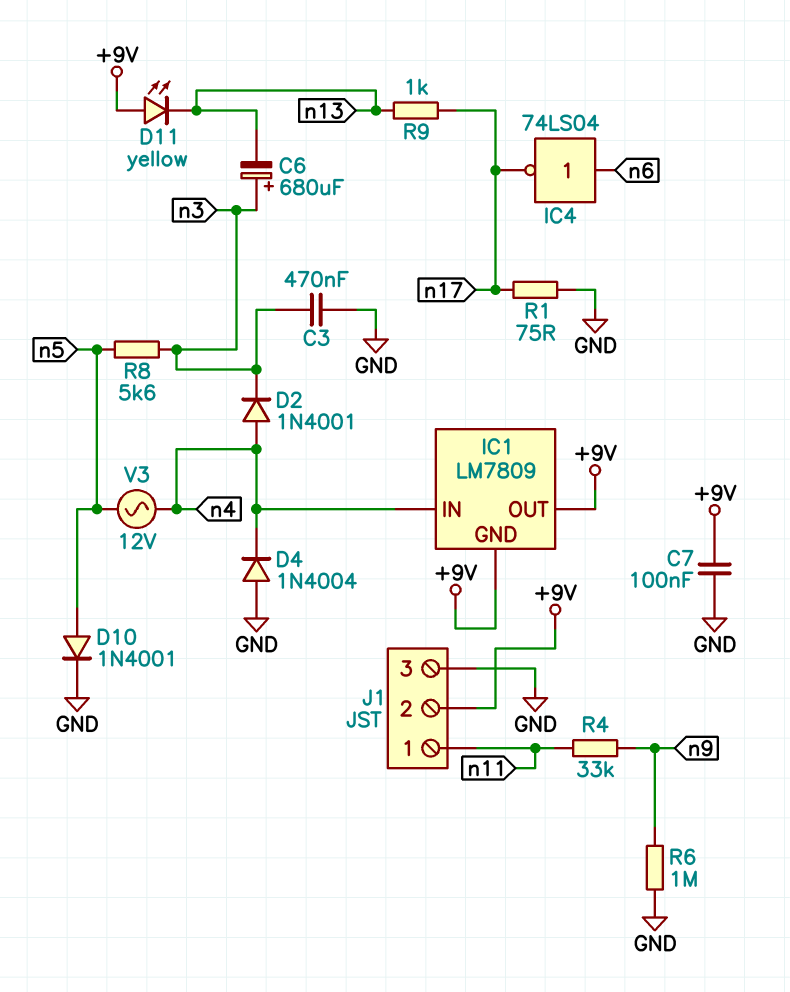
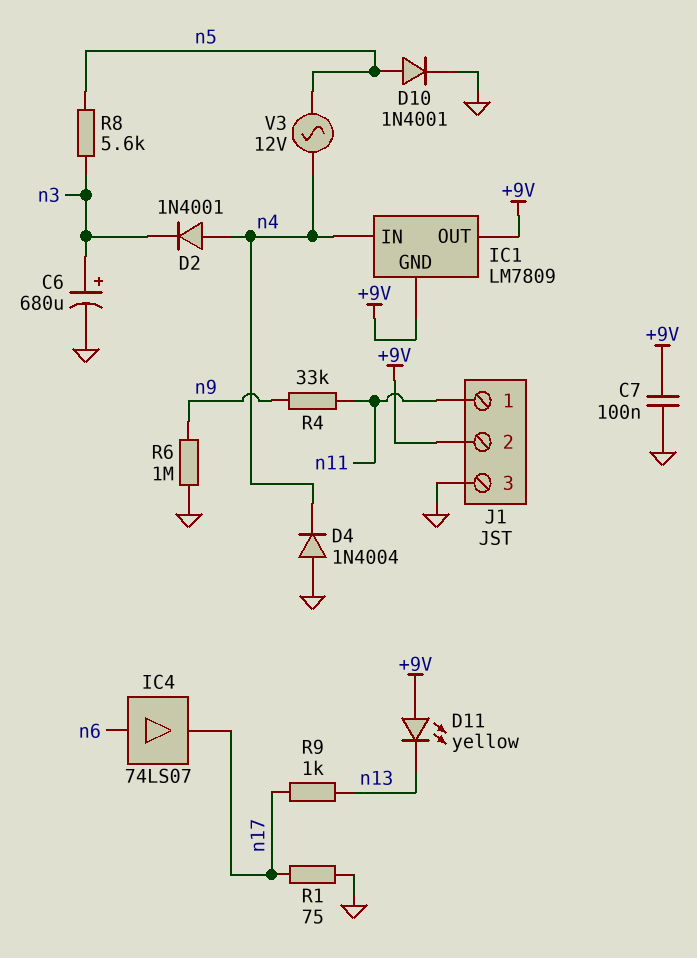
C3: 470nF (GND, n3) -> none
C6: 680uF (plus n3, minus n13) -> 680uF (plus n3, minus GND)
IC4: NOT 74LS04 (in n6, out n17) -> buffer 74LS07 (in n6, out n17)

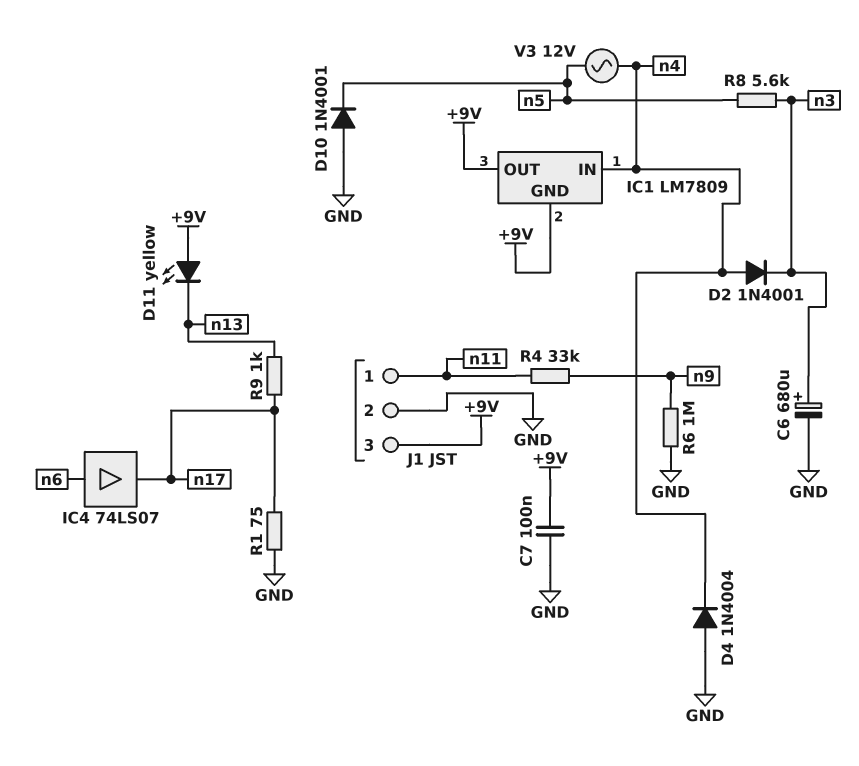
D10: diode 1N4001 (A n5, K GND) -> diode 1N4001 (A GND, K n5)
J1 pin 2: +9V -> GND
J1 pin 3: GND -> +9V

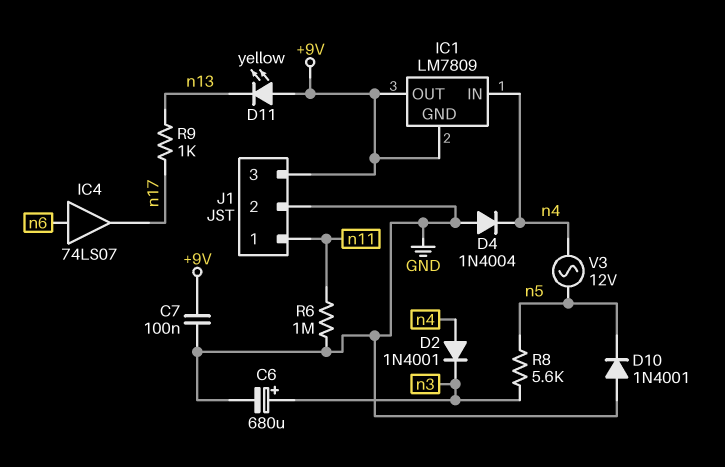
R1: 75 (GND, n17) -> none
R4: 33k (n9, n11) -> none
R6: 1M (GND, n9) -> 1M (GND, n11)

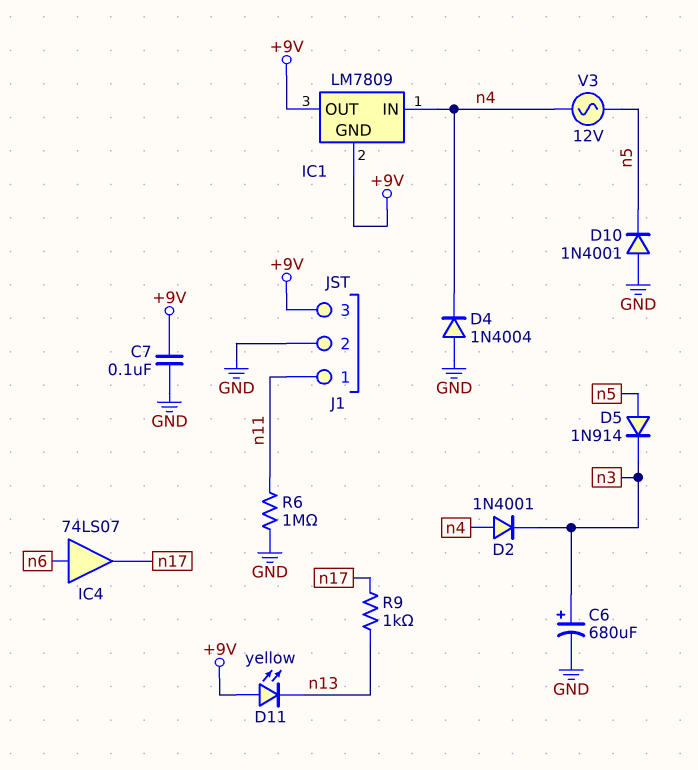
D5: none -> diode 1N914 (A n5, K n3)
R8: 5.6k (n3, n5) -> none

